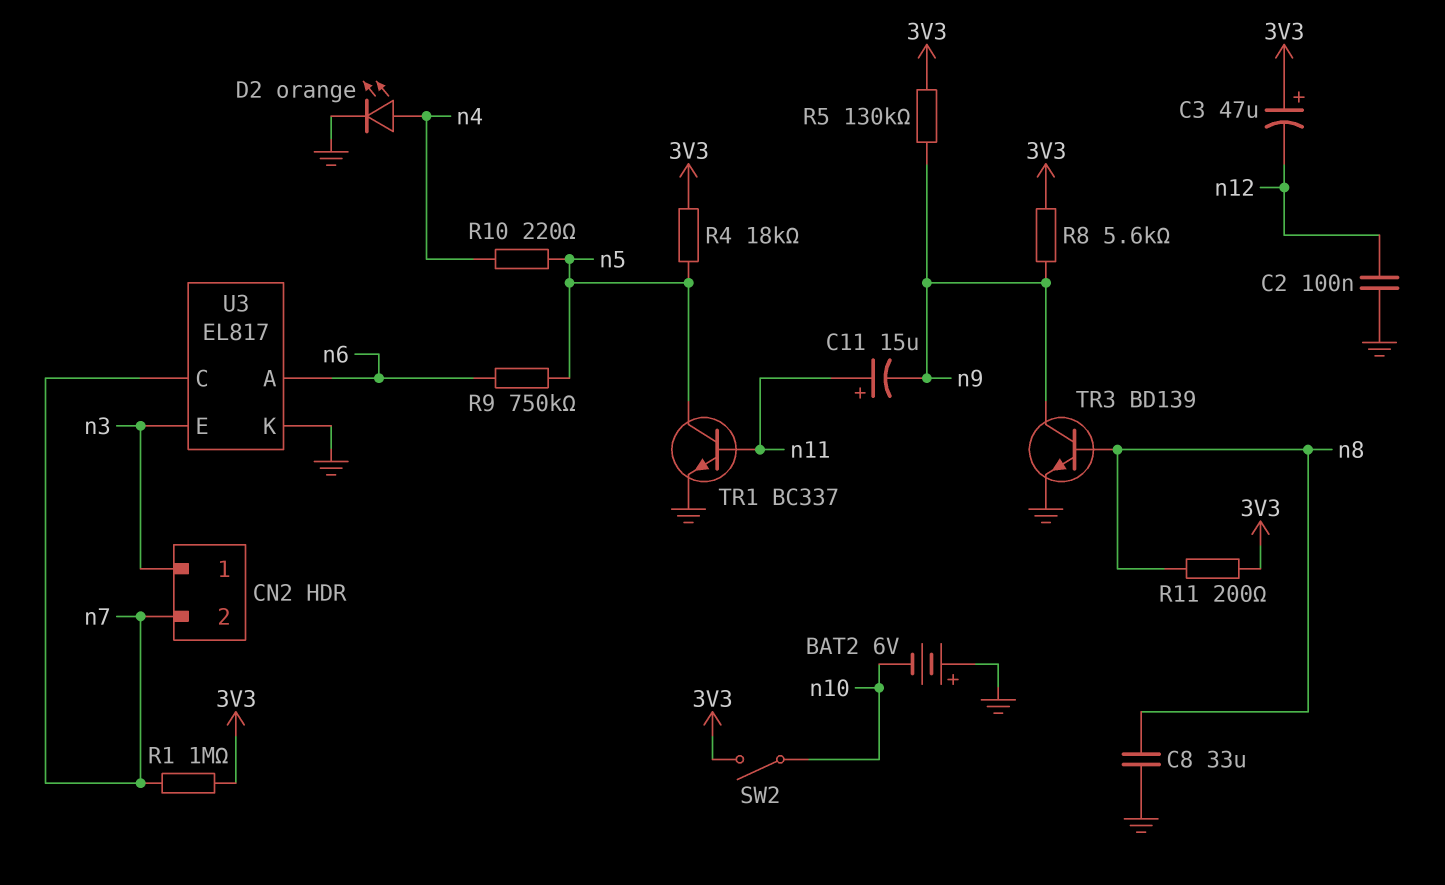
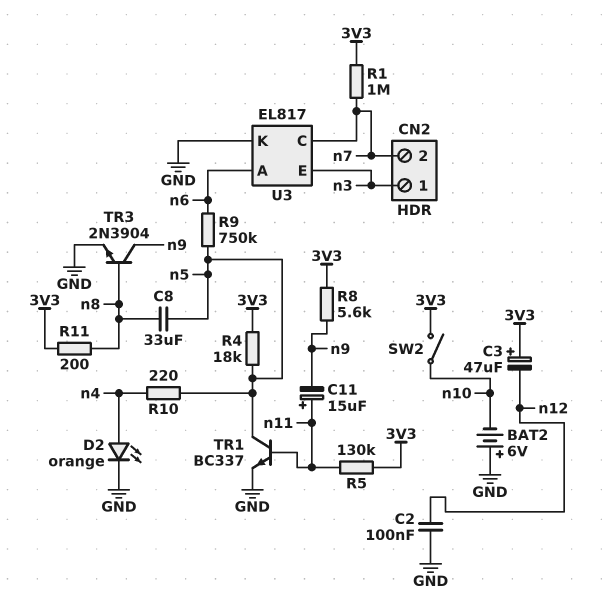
C8: 33uF (GND, n8) -> 33uF (n5, n8)
R5: 130k (3V3, n9) -> 130k (3V3, n11)
TR3: NPN BD139 (B n8, C n9, E GND) -> NPN 2N3904 (B n8, C n9, E GND)

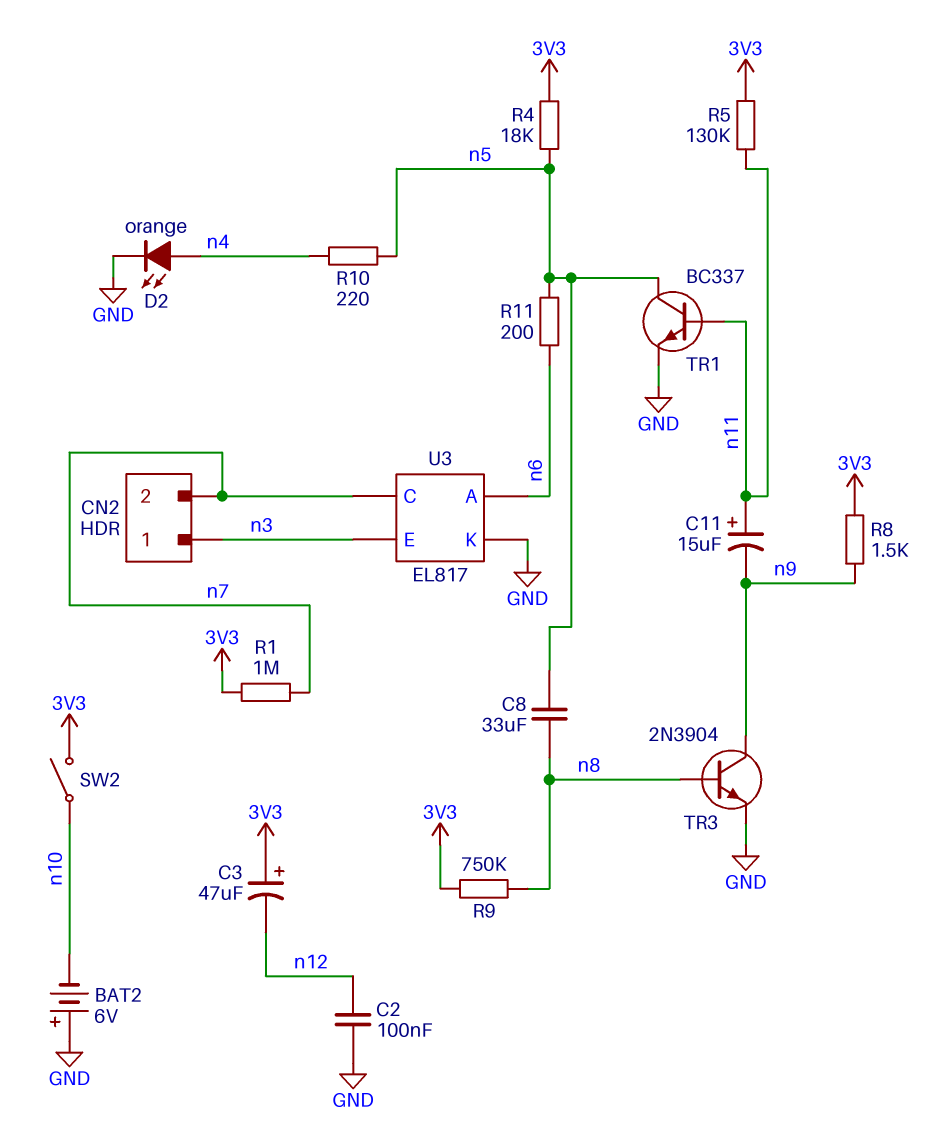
R8: 5.6k (3V3, n9) -> 1.5k (3V3, n9)
R9: 750k (n5, n6) -> 750k (3V3, n8)
R11: 200 (3V3, n8) -> 200 (n5, n6)

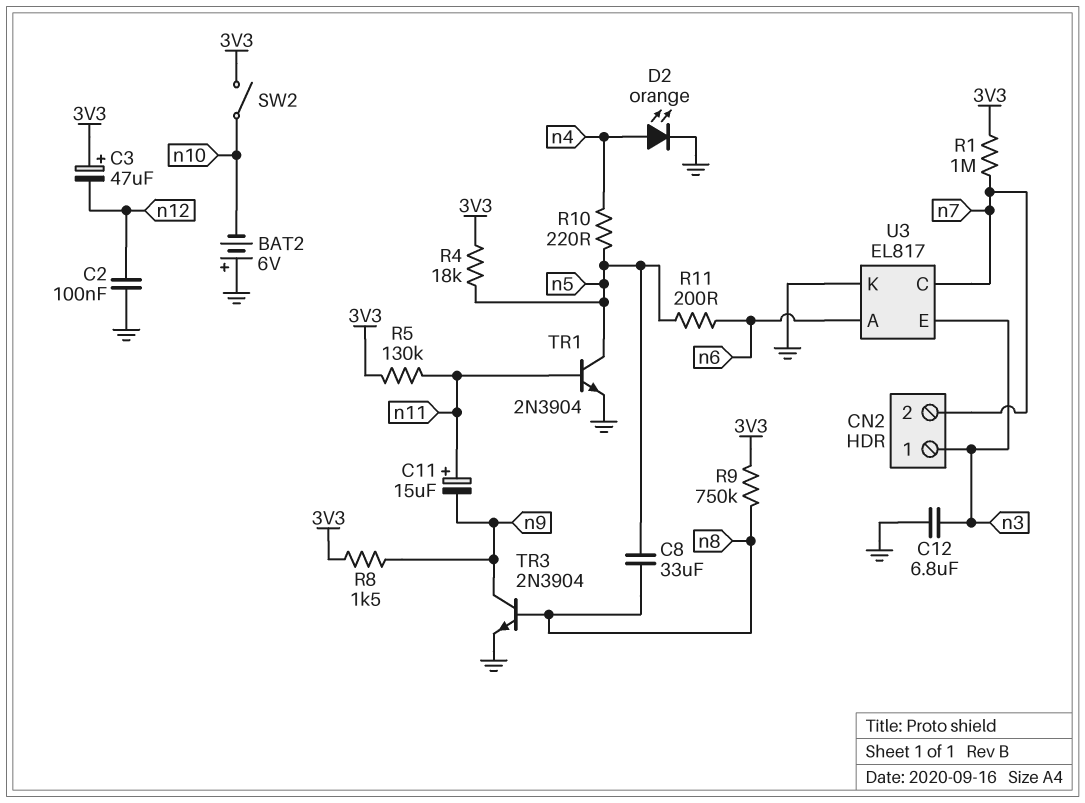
C12: none -> 6.8uF (GND, n3)
TR1: NPN BC337 (B n11, C n5, E GND) -> NPN 2N3904 (B n11, C n5, E GND)

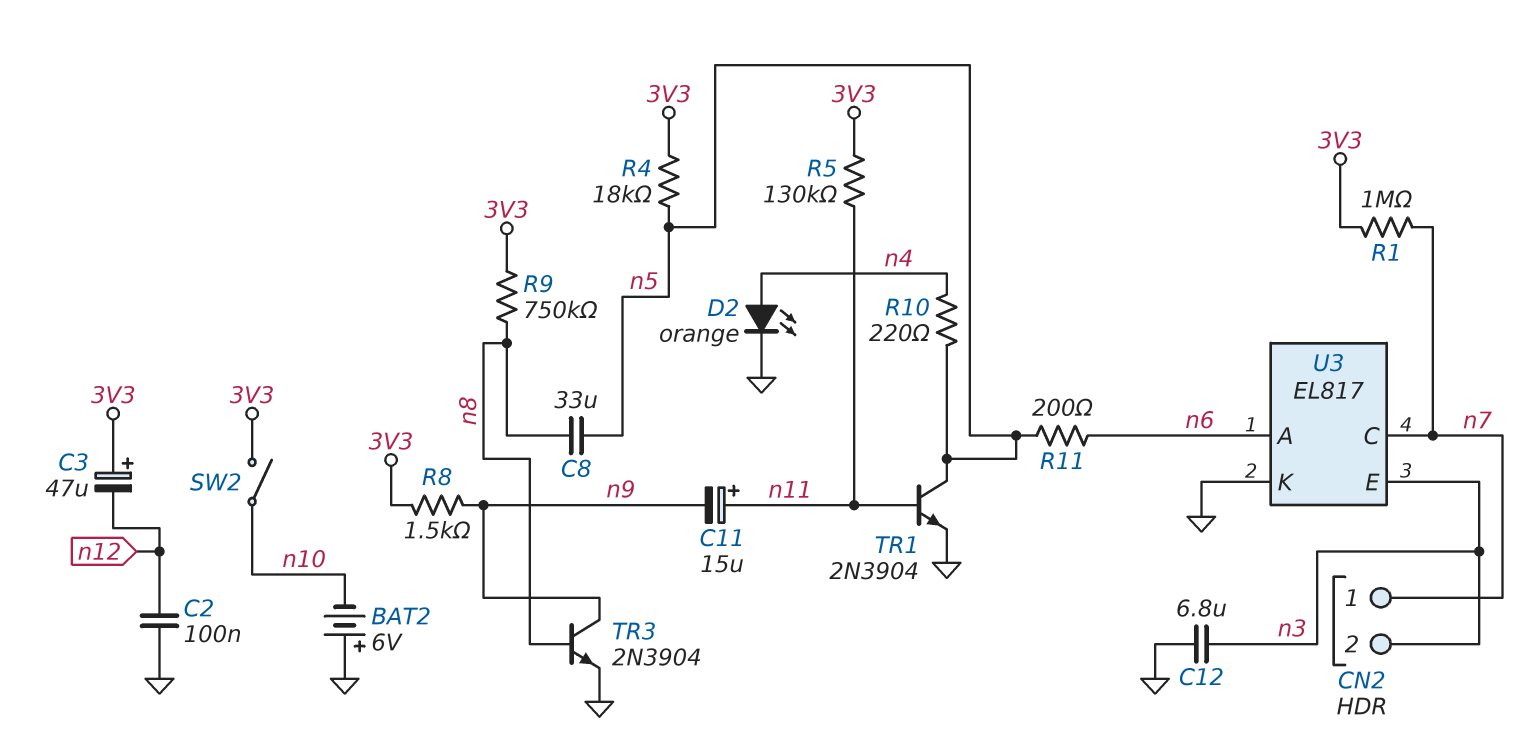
CN2 pin 1: n3 -> n7
CN2 pin 2: n7 -> n3

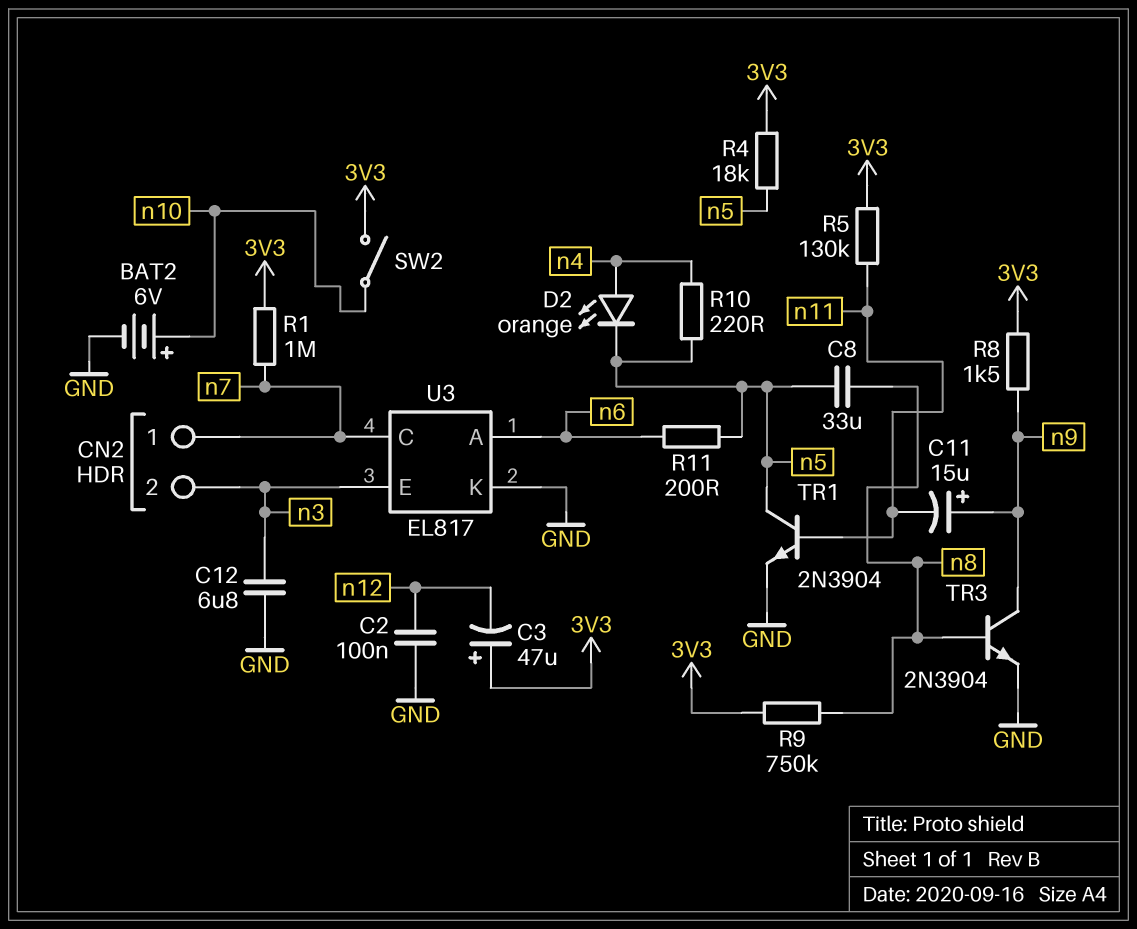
BAT2: 6V (plus GND, minus n10) -> 6V (plus n10, minus GND)
C11: 15uF (plus n11, minus n9) -> 15uF (plus n9, minus n11)
D2: LED orange (A n4, K GND) -> LED orange (A n4, K n5)

